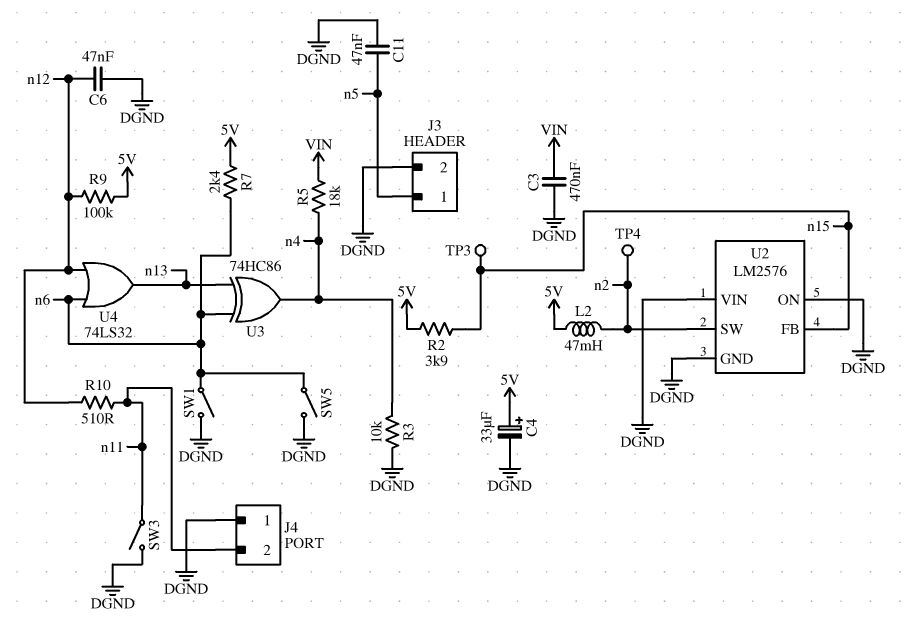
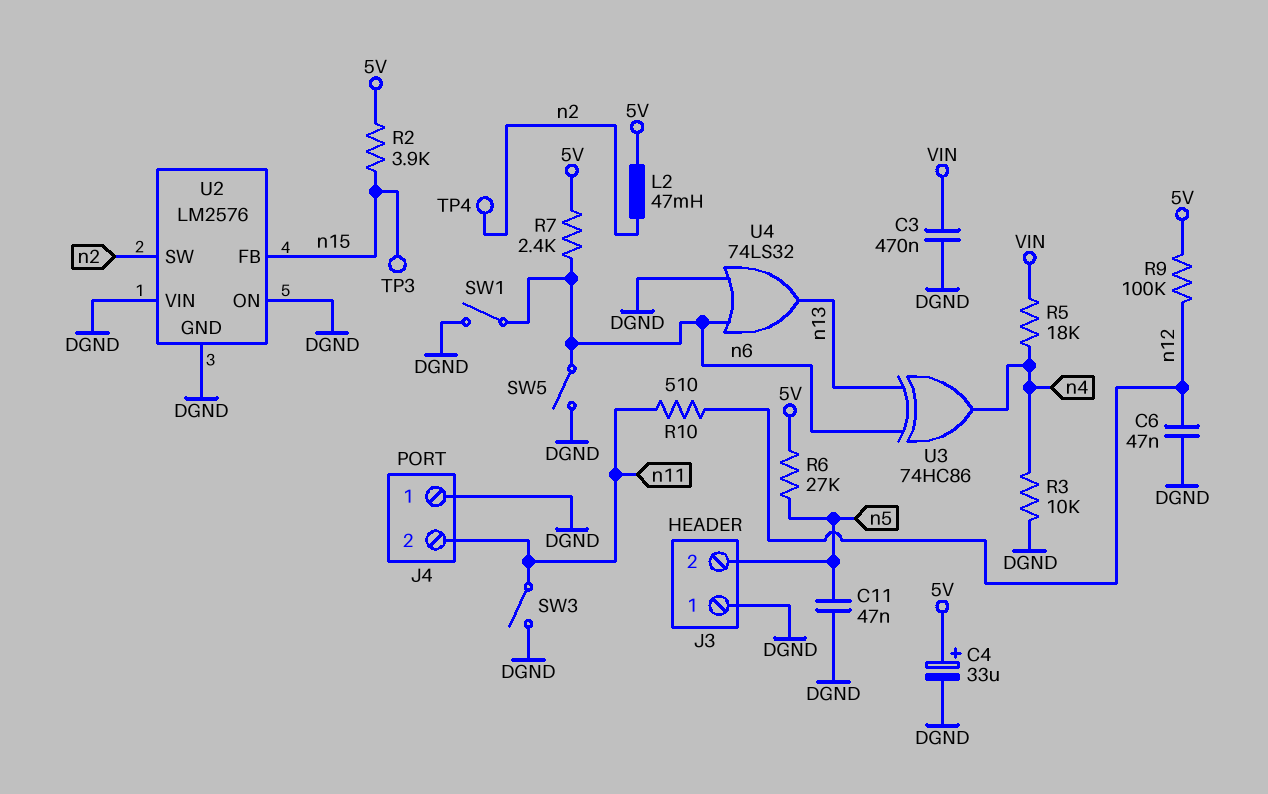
J3 pin 1: n5 -> DGND
J3 pin 2: DGND -> n5
R6: none -> 27k (5V, n5)
U4: OR 74LS32 (in n6, in n12, out n13) -> OR 74LS32 (in DGND, in n6, out n13)

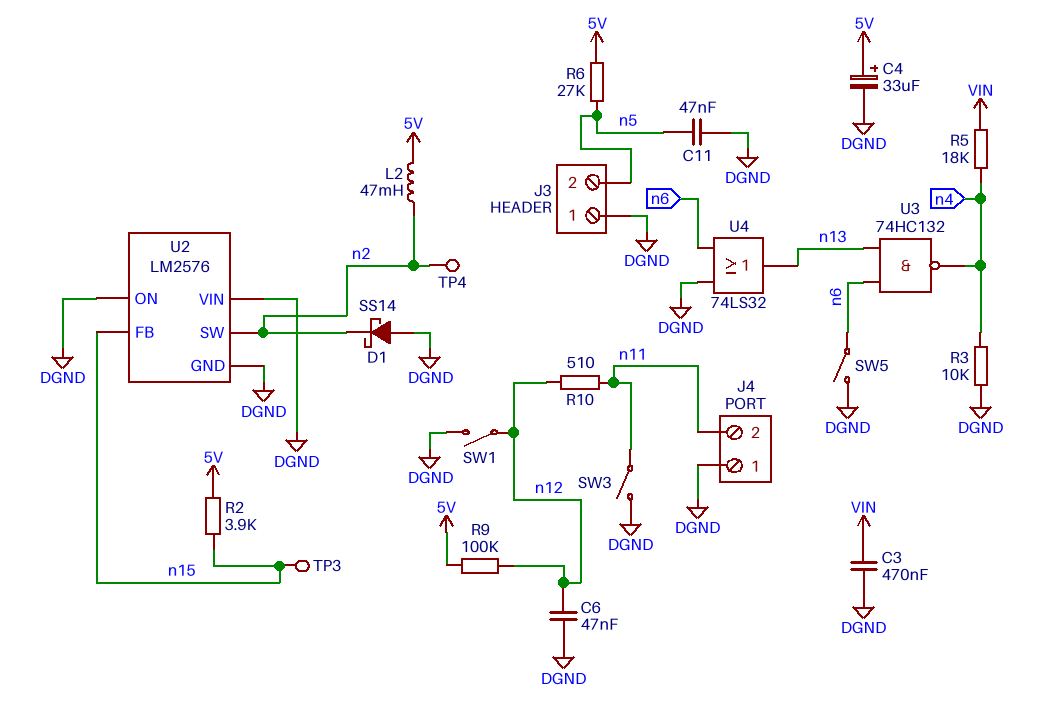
D1: none -> schottky SS14 (A DGND, K n2)
R7: 2.4k (5V, n6) -> none
SW1: switch (DGND, n6) -> switch (DGND, n12)
U3: XOR 74HC86 (in n6, in n13, out n4) -> NAND 74HC132 (in n6, in n13, out n4)

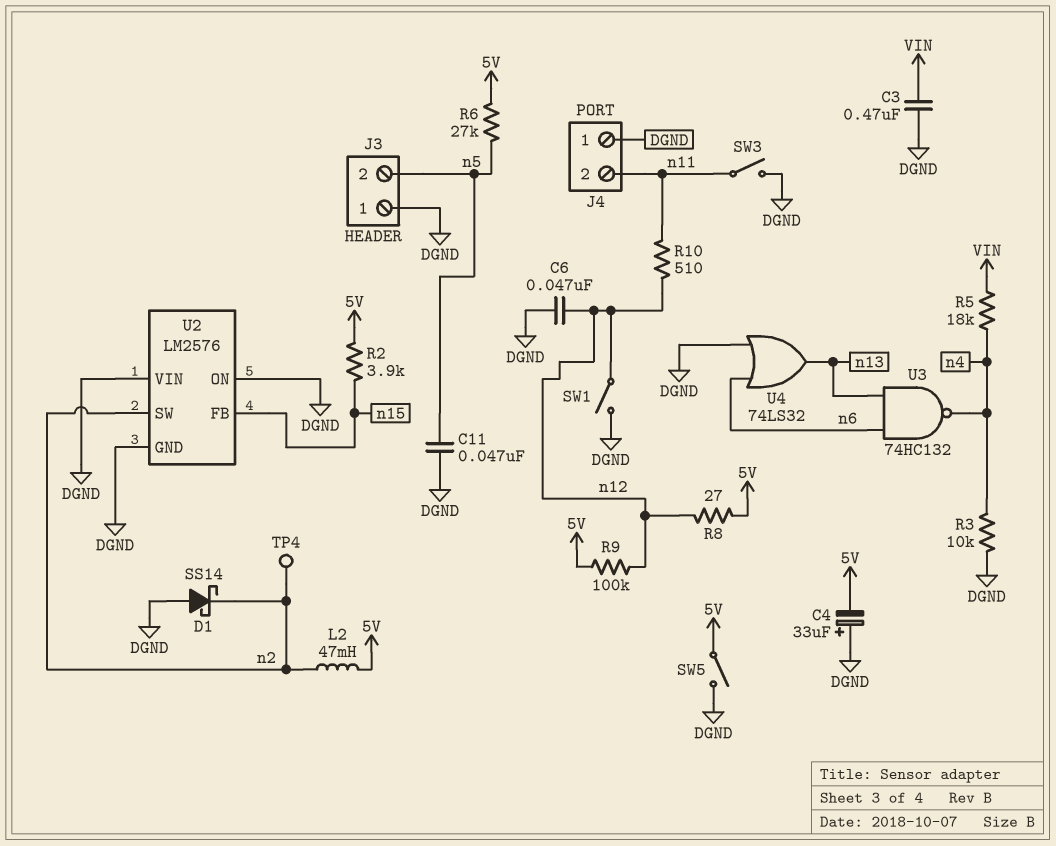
C4: 33uF (plus 5V, minus DGND) -> 33uF (plus DGND, minus 5V)
R8: none -> 27 (5V, n12)
SW5: switch (DGND, n6) -> switch (5V, DGND)
TP3: test point (n15) -> none

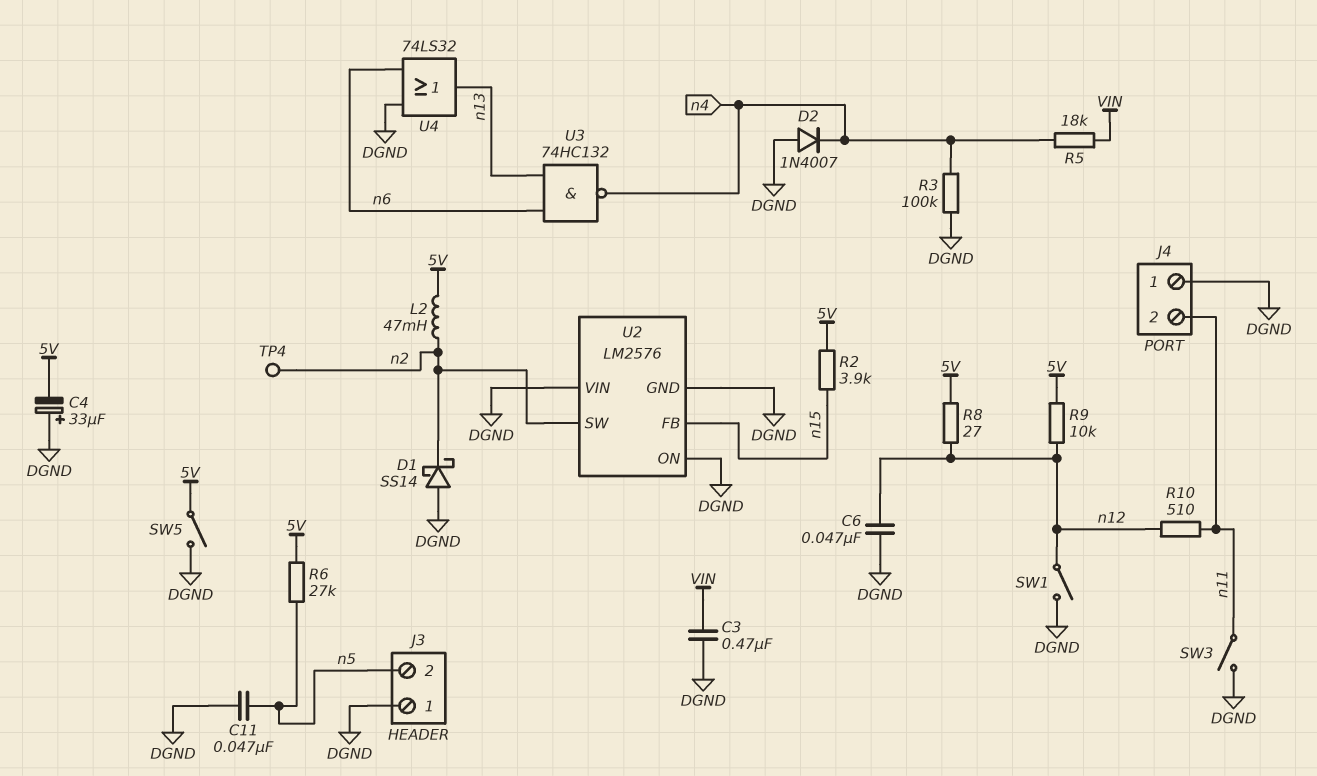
D2: none -> diode 1N4007 (A DGND, K n4)
R3: 10k (DGND, n4) -> 100k (DGND, n4)
R9: 100k (5V, n12) -> 10k (5V, n12)

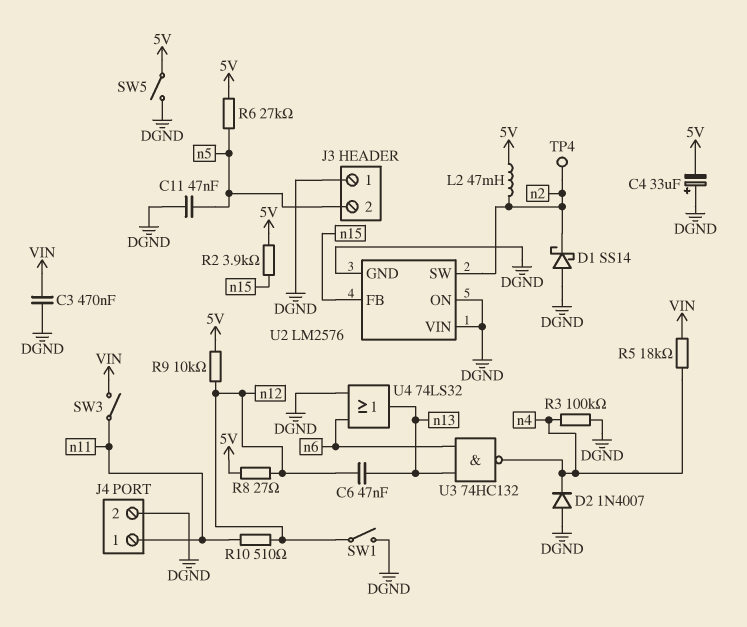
C6: 47nF (DGND, n12) -> 47nF (n12, n13)
J4 pin 1: DGND -> n11
J4 pin 2: n11 -> DGND
SW3: switch (DGND, n11) -> switch (VIN, n11)

